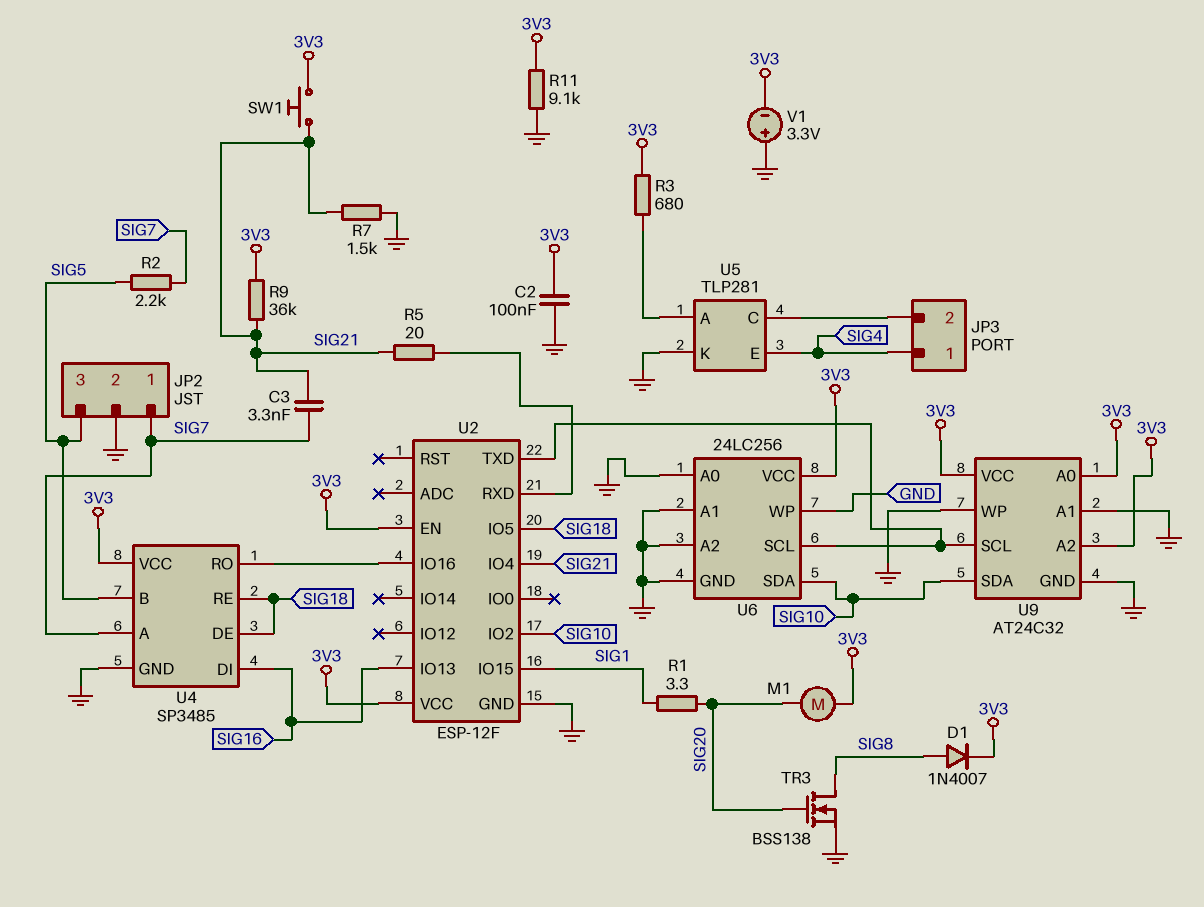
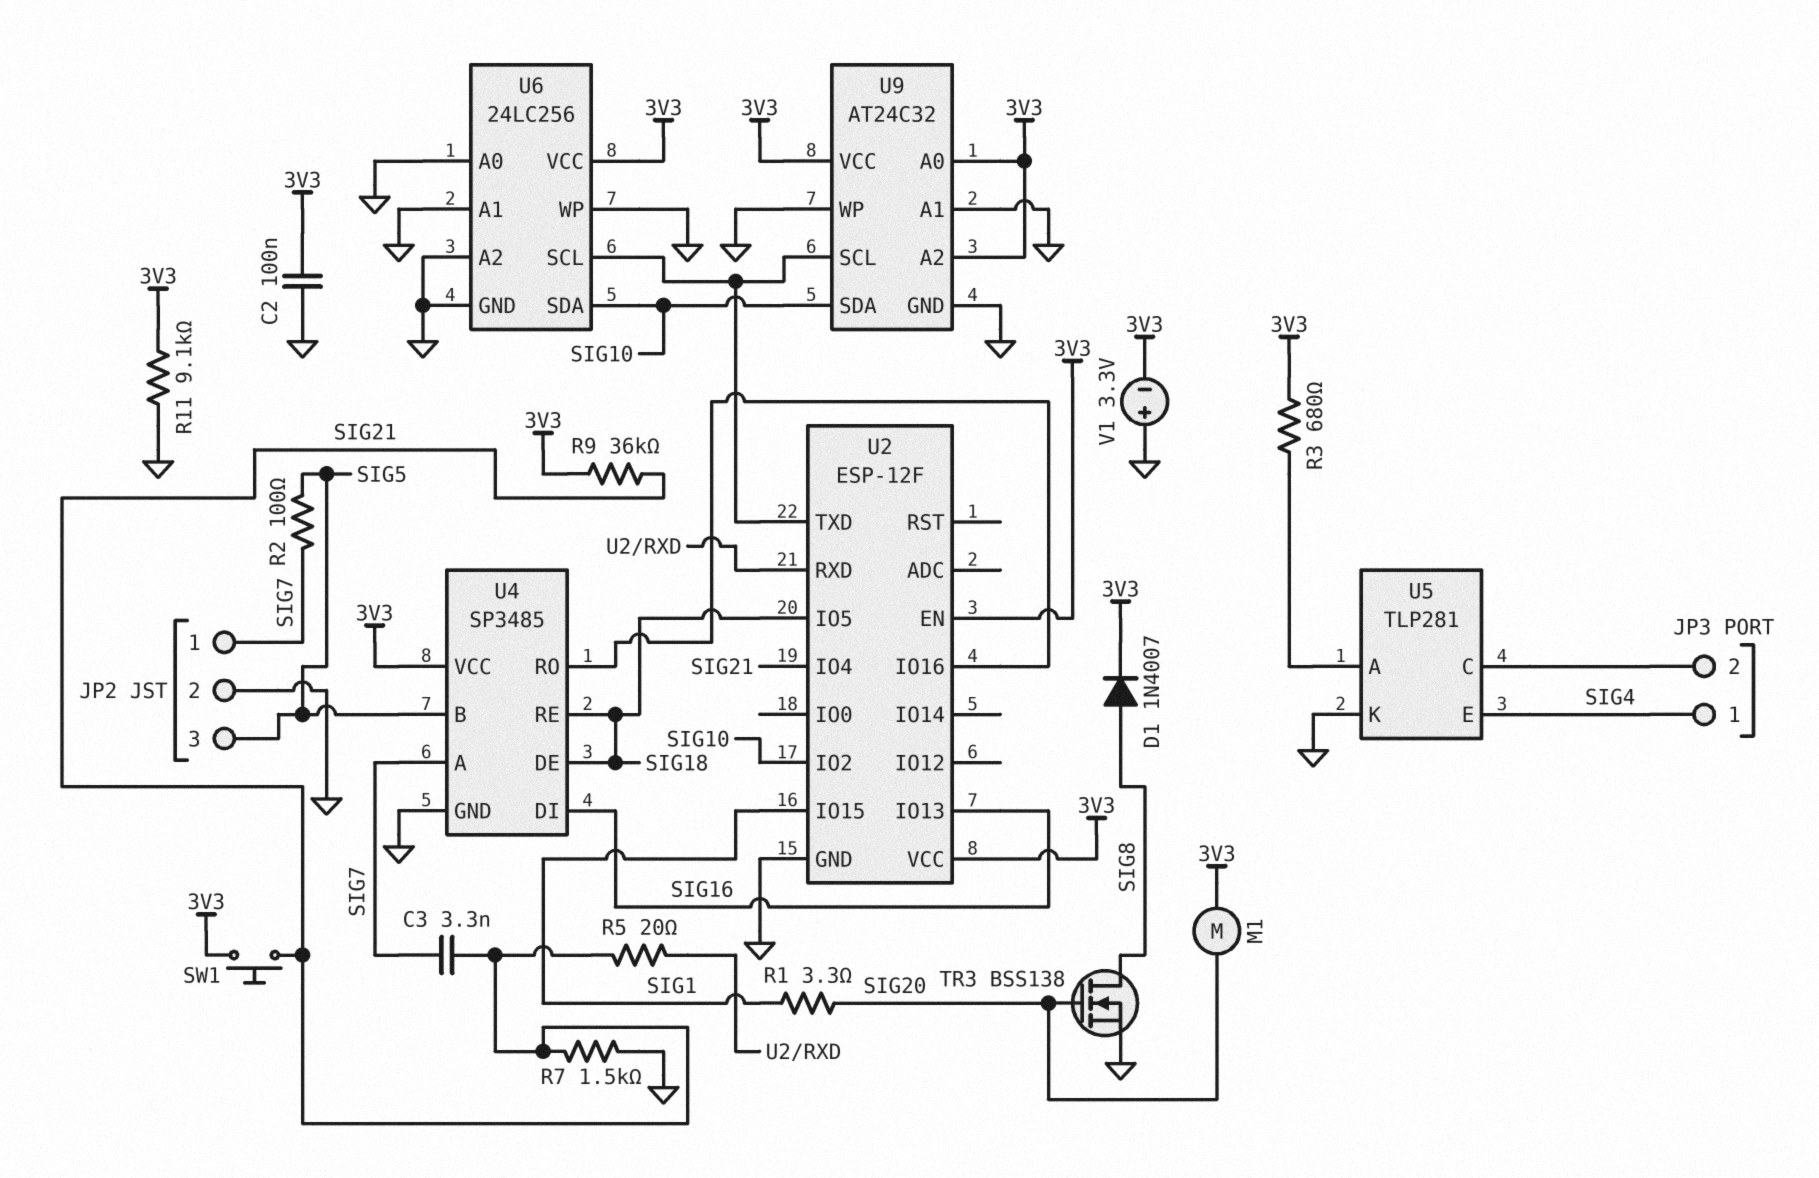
R2: 2.2k (SIG5, SIG7) -> 100 (SIG5, SIG7)

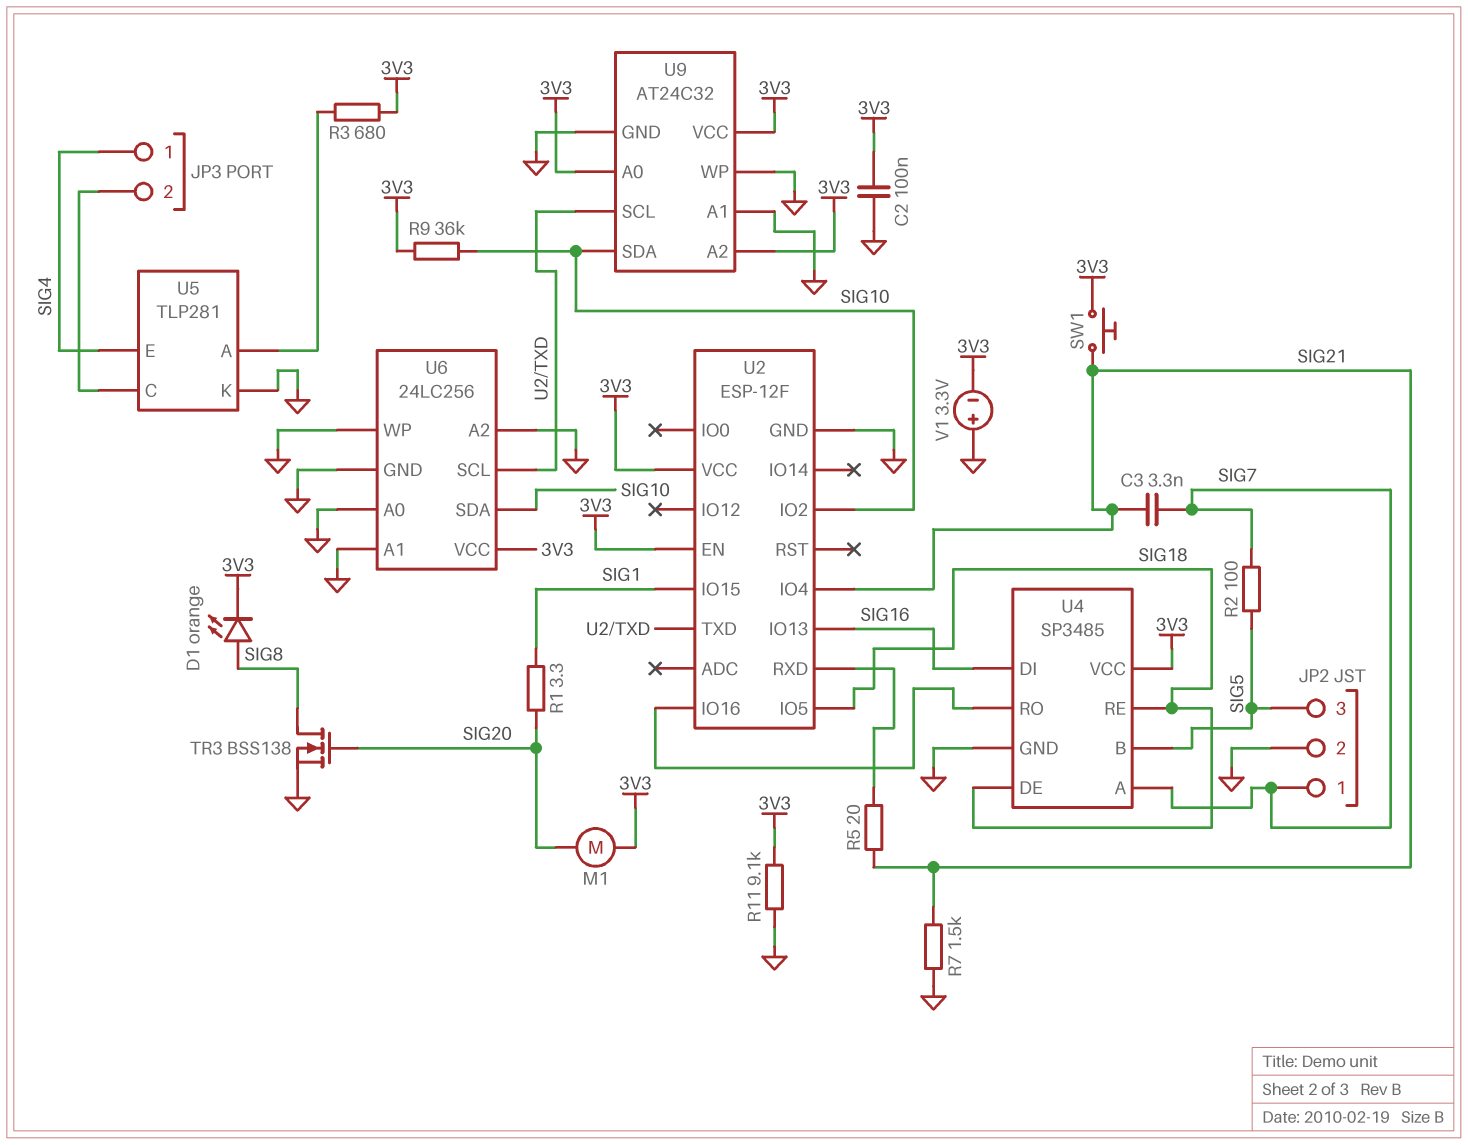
D1: diode 1N4007 (A SIG8, K 3V3) -> LED orange (A SIG8, K 3V3)
R9: 36k (3V3, SIG21) -> 36k (3V3, SIG10)

